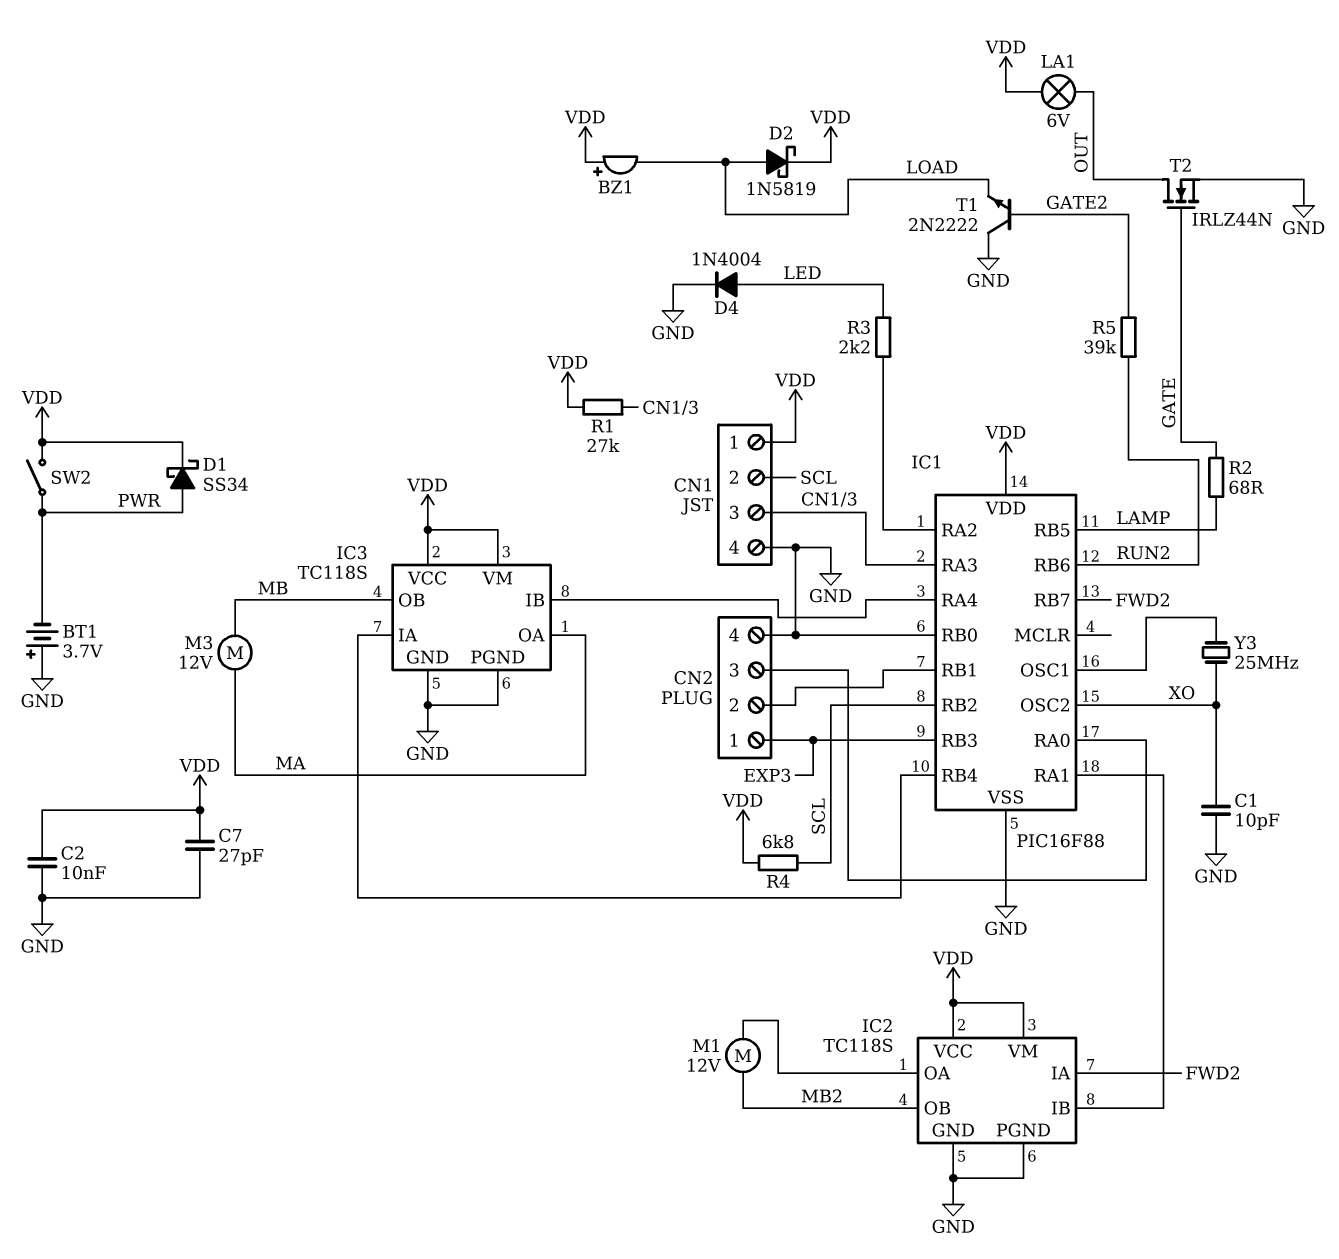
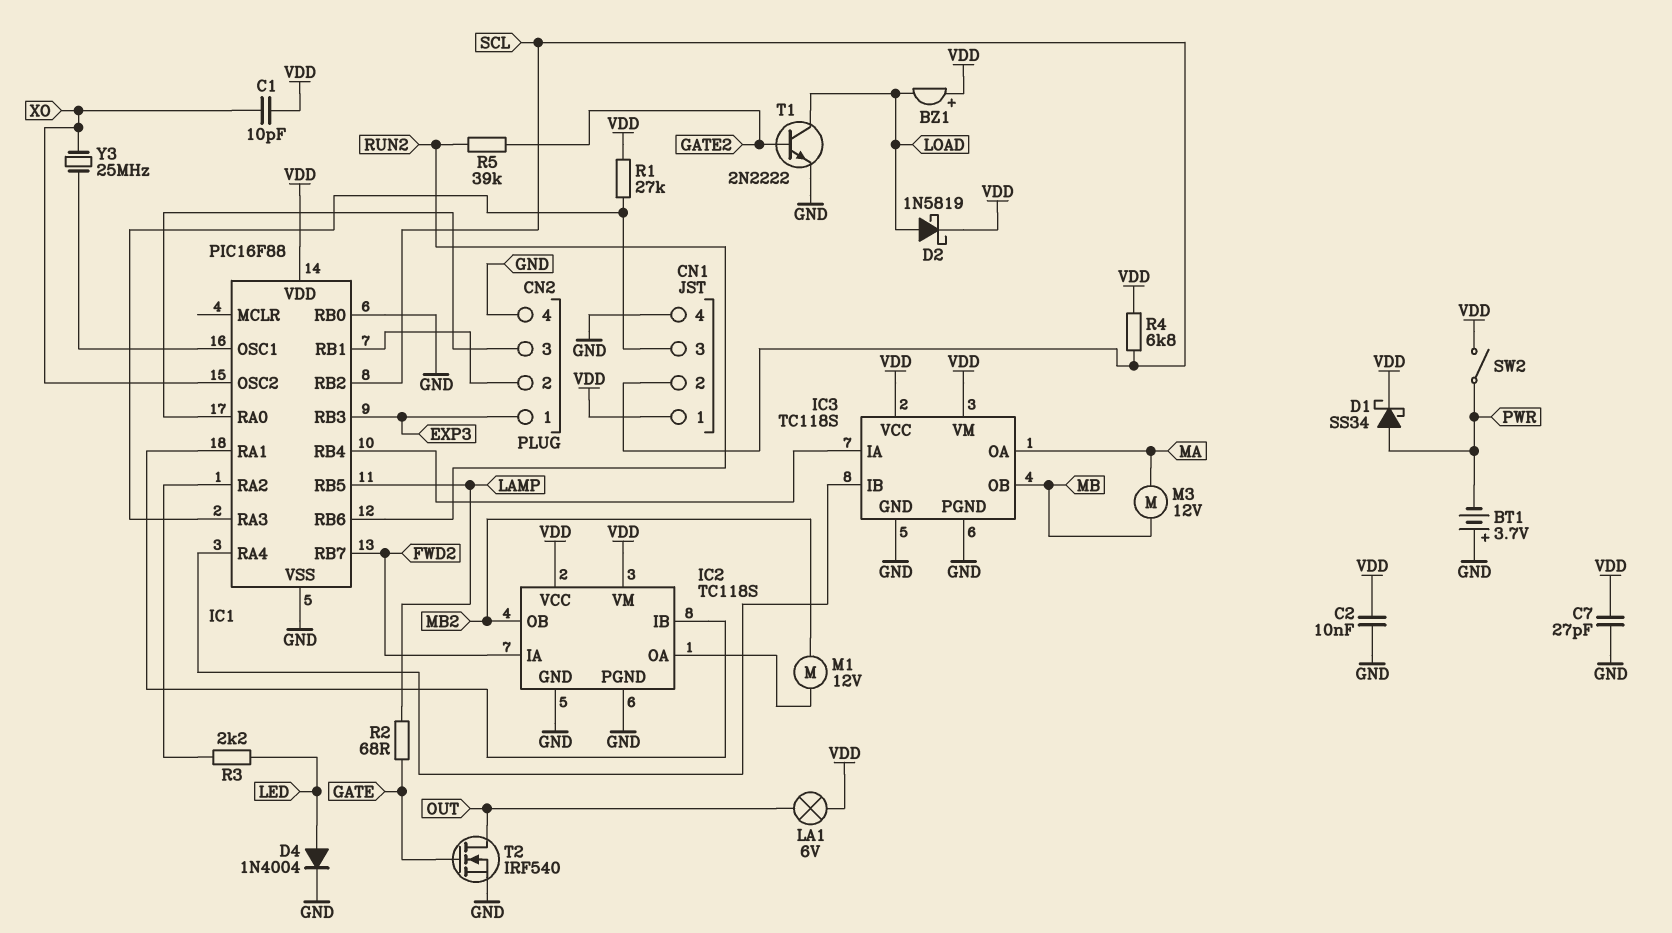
C1: 10pF (GND, XO) -> 10pF (VDD, XO)
T1: NPN 2N2222 (B GATE2, C GND, E LOAD) -> NPN 2N2222 (B GATE2, C LOAD, E GND)
T2: NMOS IRLZ44N (G GATE, D OUT, S GND) -> NMOS IRF540 (G GATE, D OUT, S GND)

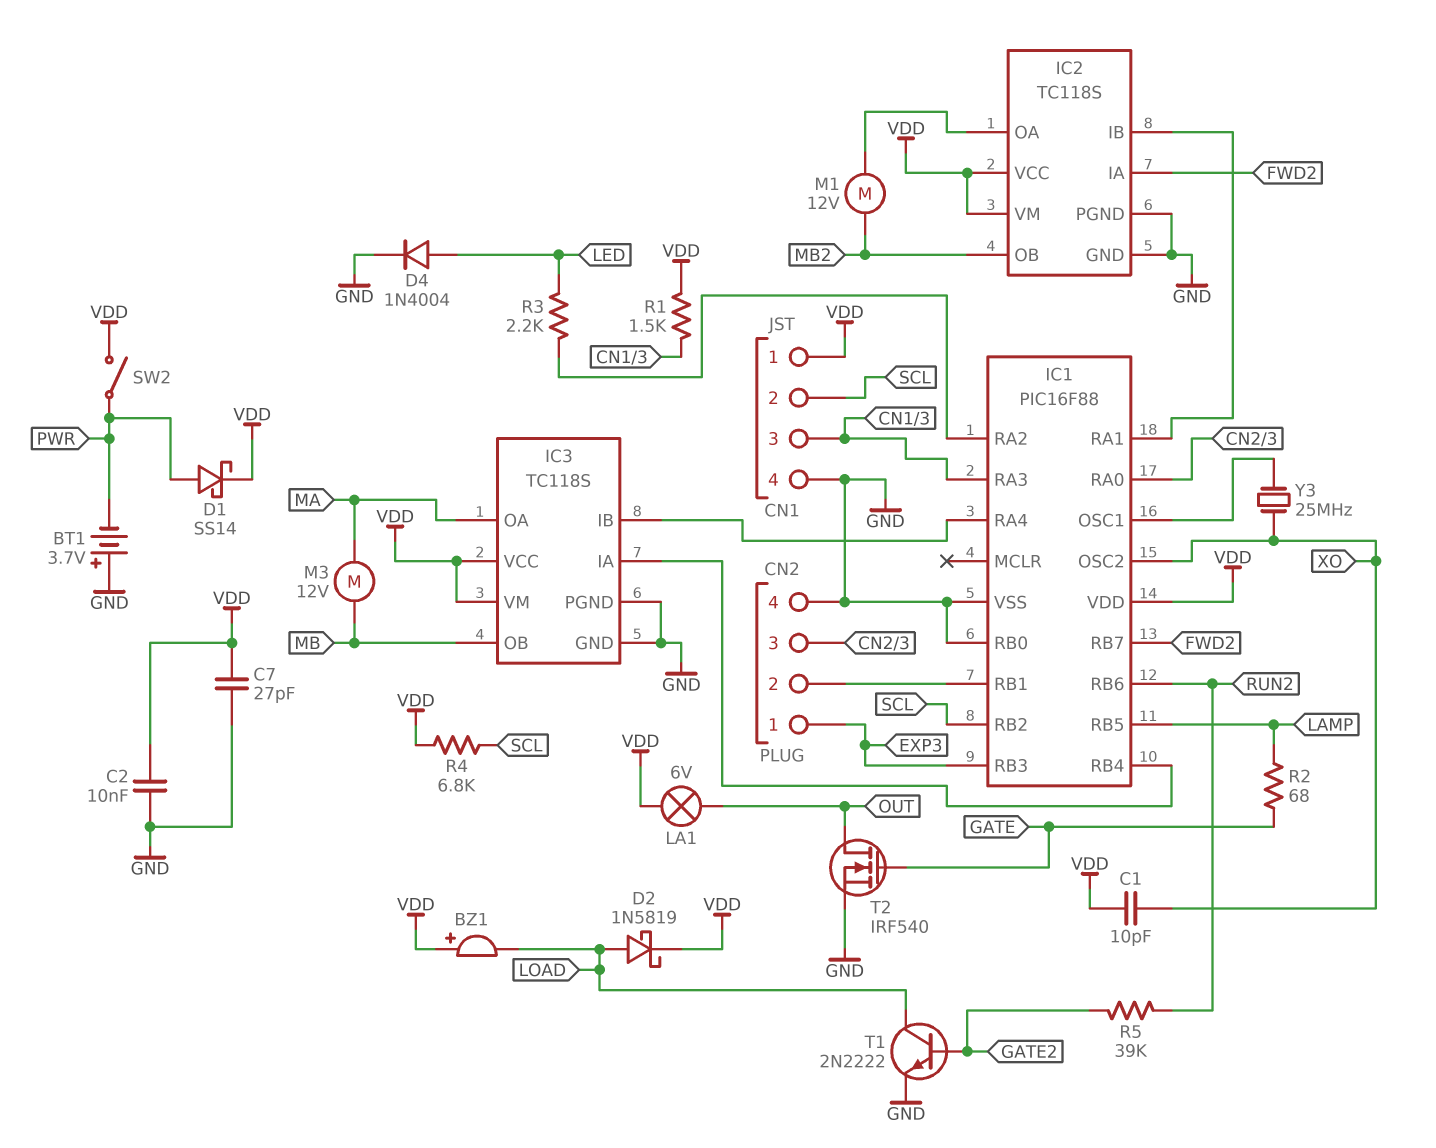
D1: schottky SS34 (A PWR, K VDD) -> schottky SS14 (A PWR, K VDD)
R1: 27k (CN1/3, VDD) -> 1.5k (CN1/3, VDD)

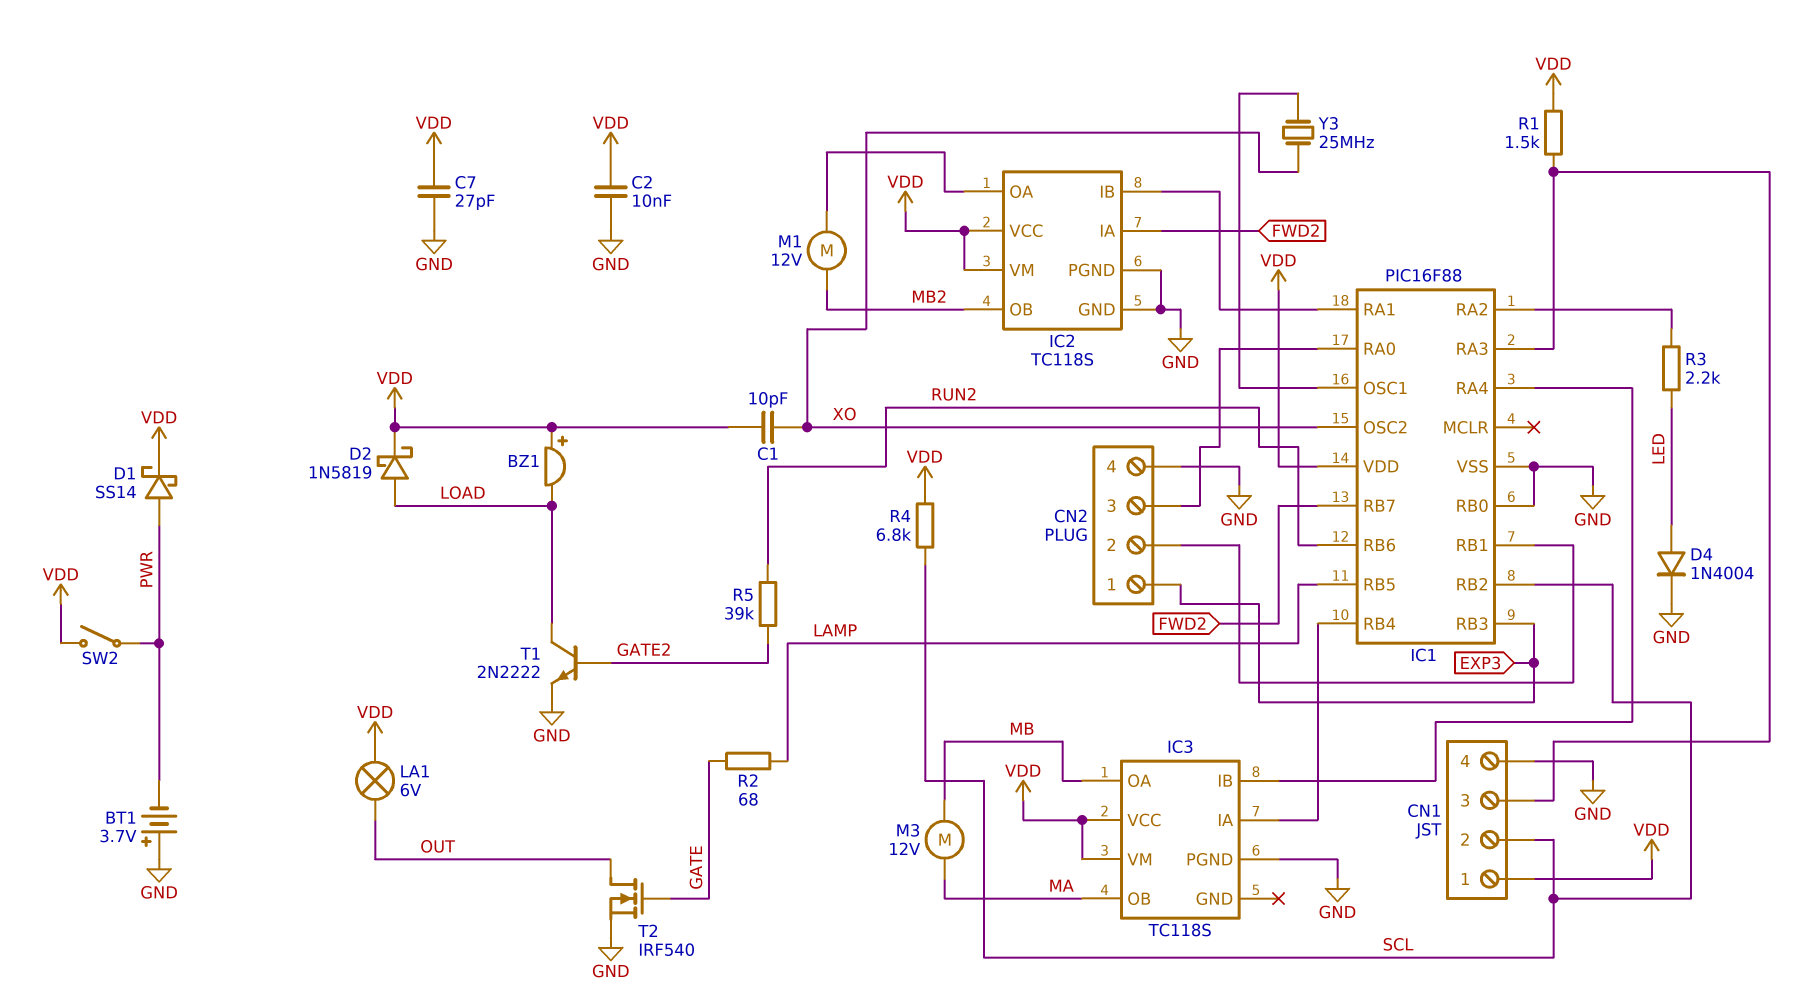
IC3 pin GND: GND -> none
IC3 pin OA: MA -> MB
IC3 pin OB: MB -> MA

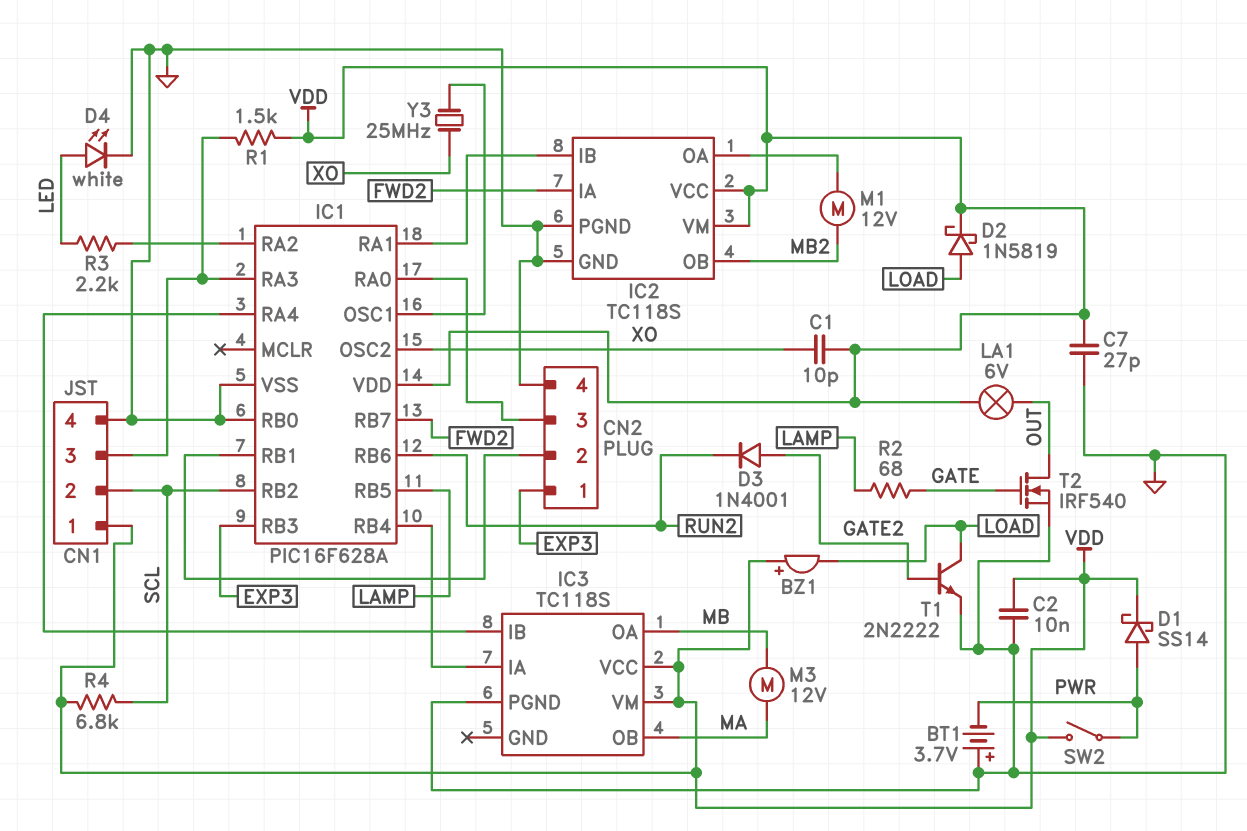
D3: none -> diode 1N4001 (A GATE2, K RUN2)
D4: diode 1N4004 (A LED, K GND) -> LED white (A LED, K GND)
IC1: PIC16F88 -> PIC16F628A
R5: 39k (GATE2, RUN2) -> none

